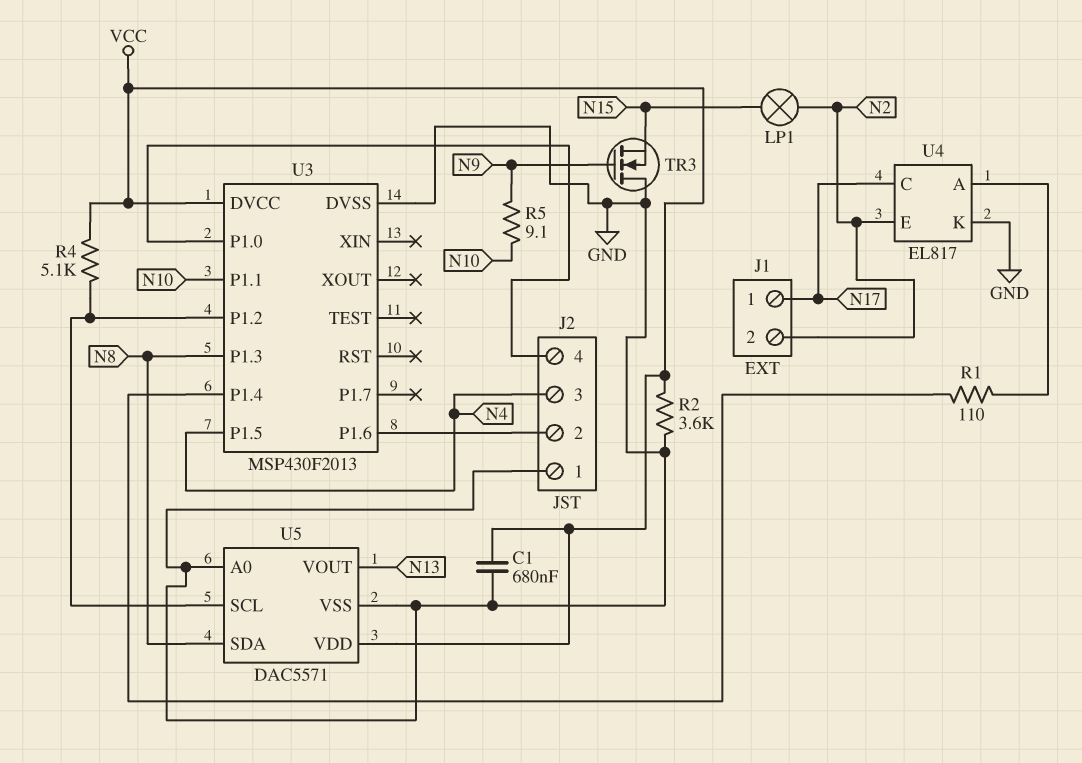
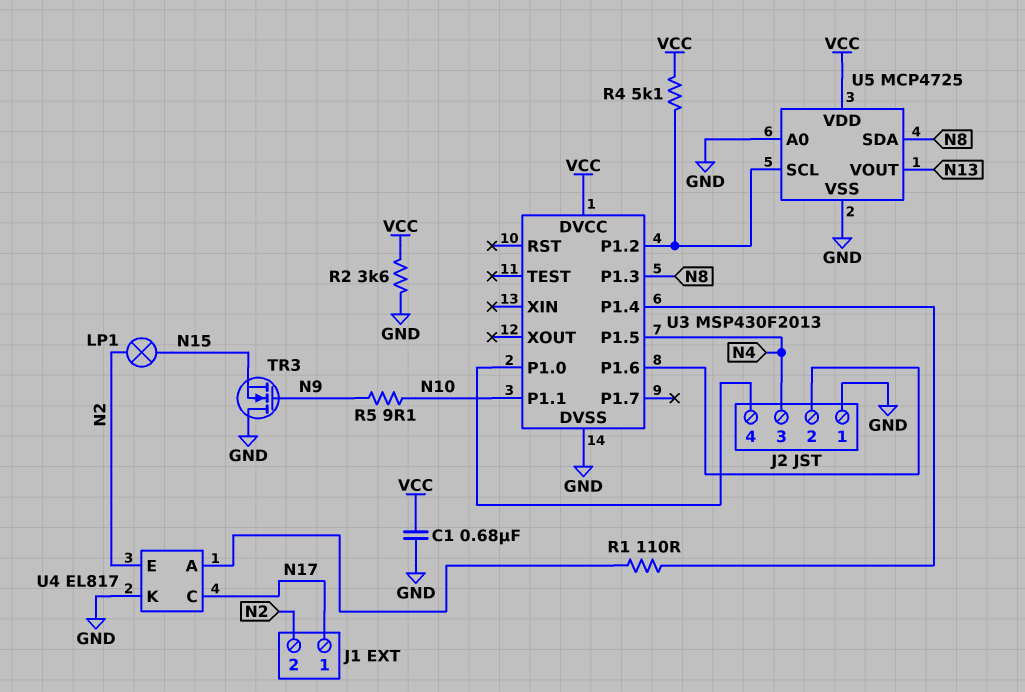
U5: DAC5571 -> MCP4725

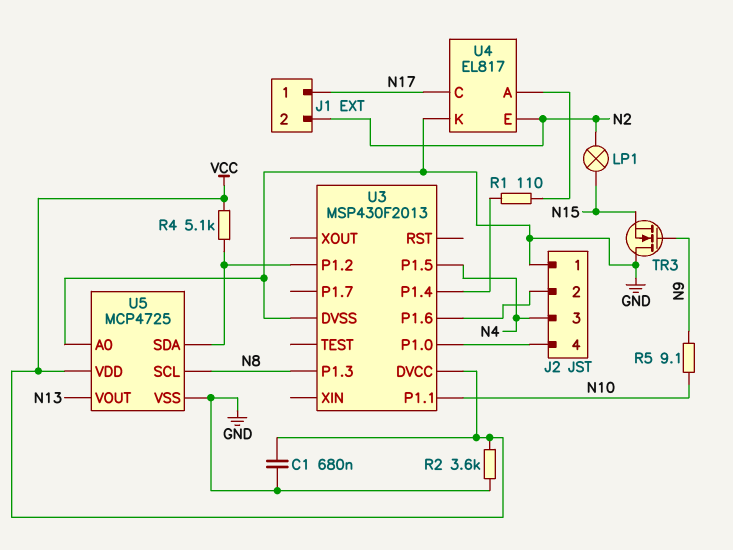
U5 pin SCL: U3/P1.2 -> N8
U5 pin SDA: N8 -> U3/P1.2

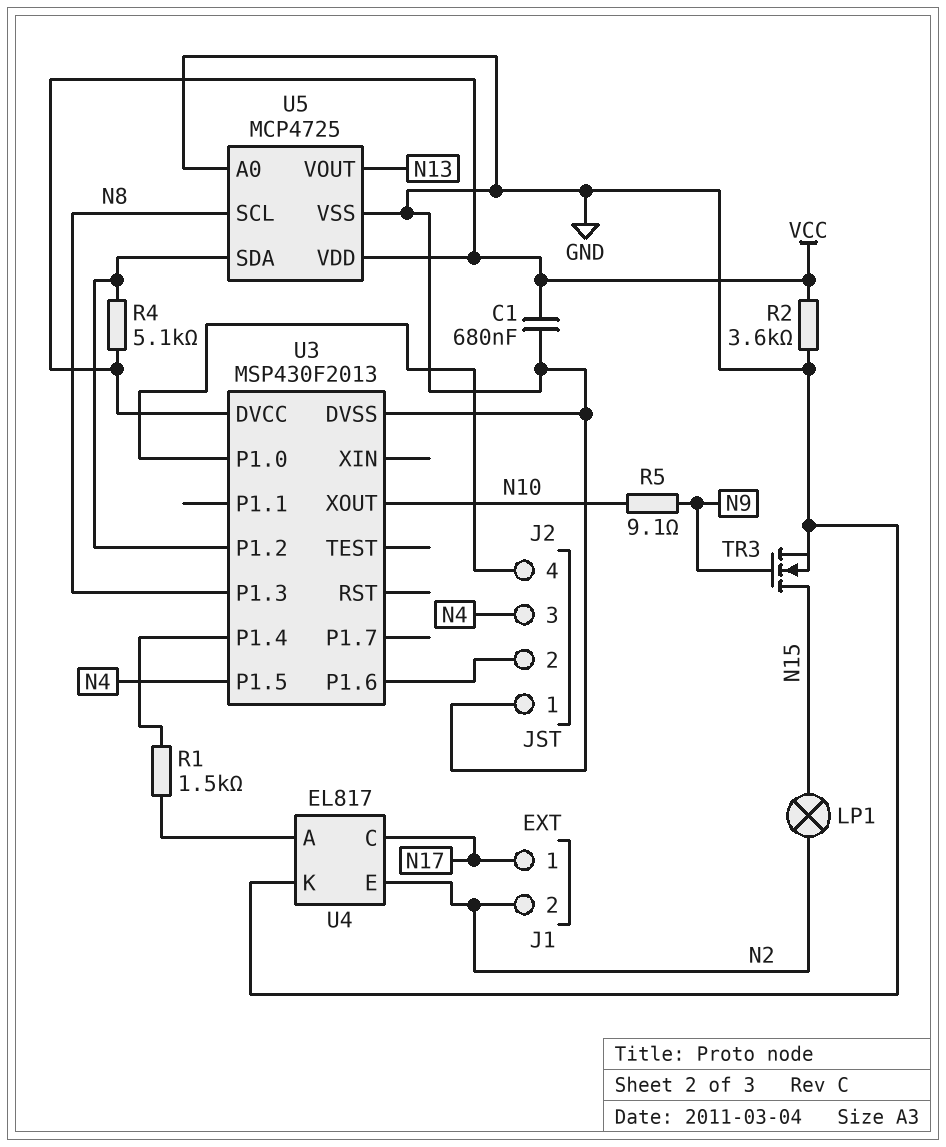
R1: 110 (U3/P1.4, U4/A) -> 1.5k (U3/P1.4, U4/A)
TR3: NMOS (G N9, D GND, S N15) -> NMOS (G N9, D N15, S GND)
U3 pin P1.1: N10 -> none
U3 pin XOUT: none -> N10

